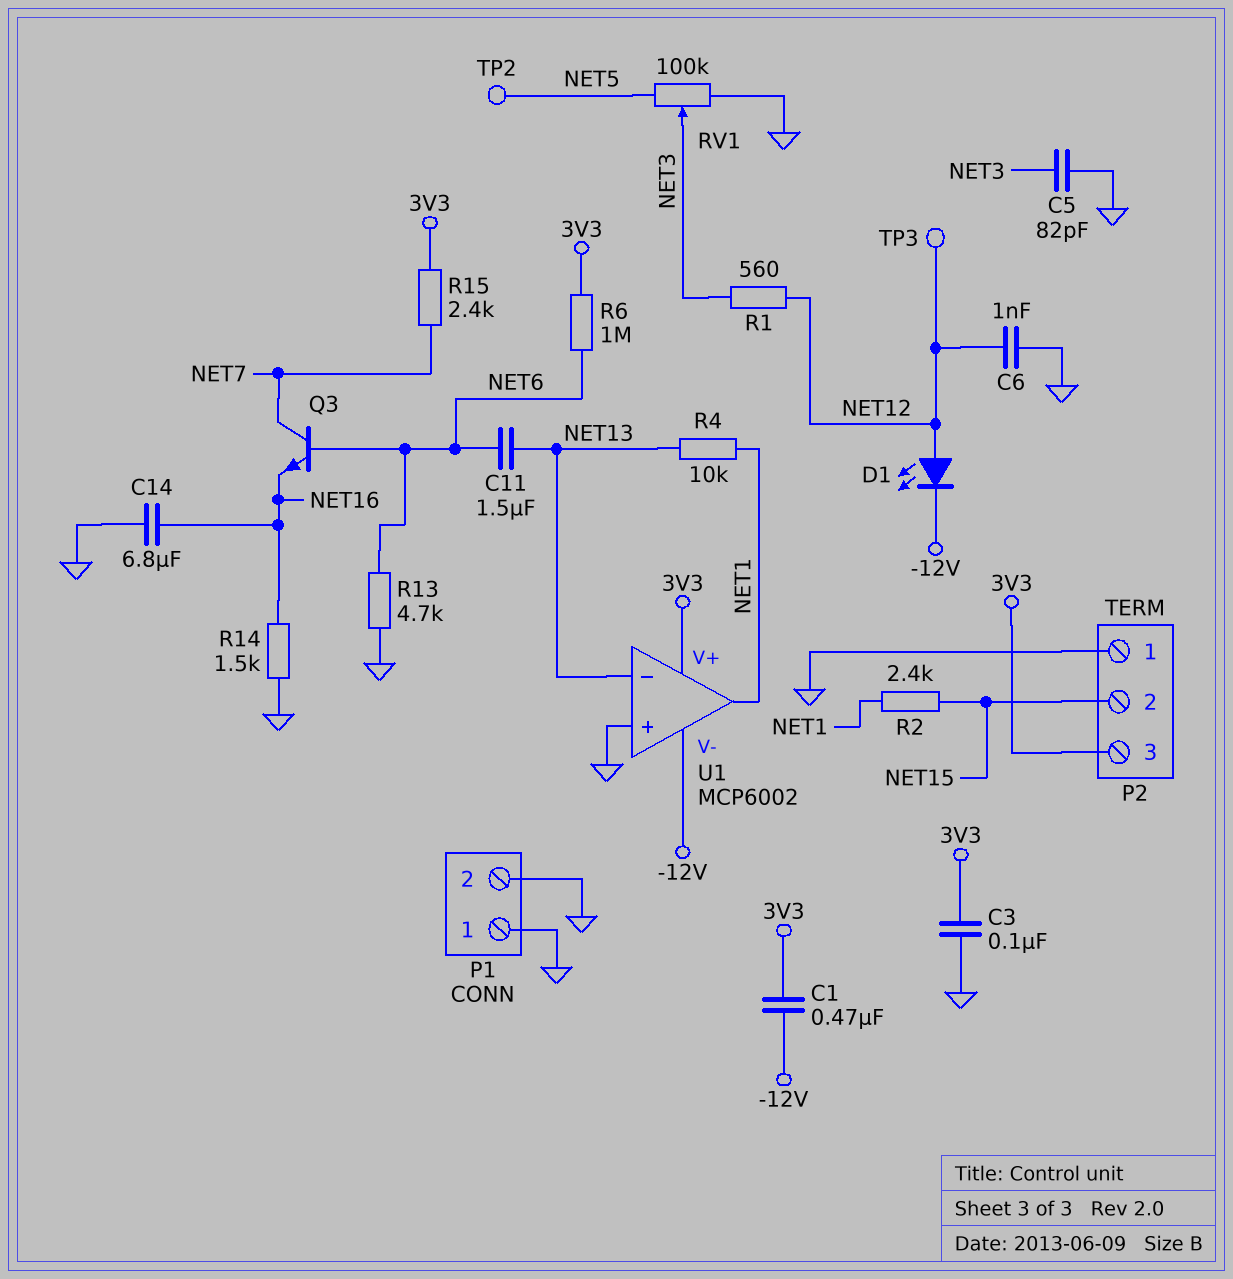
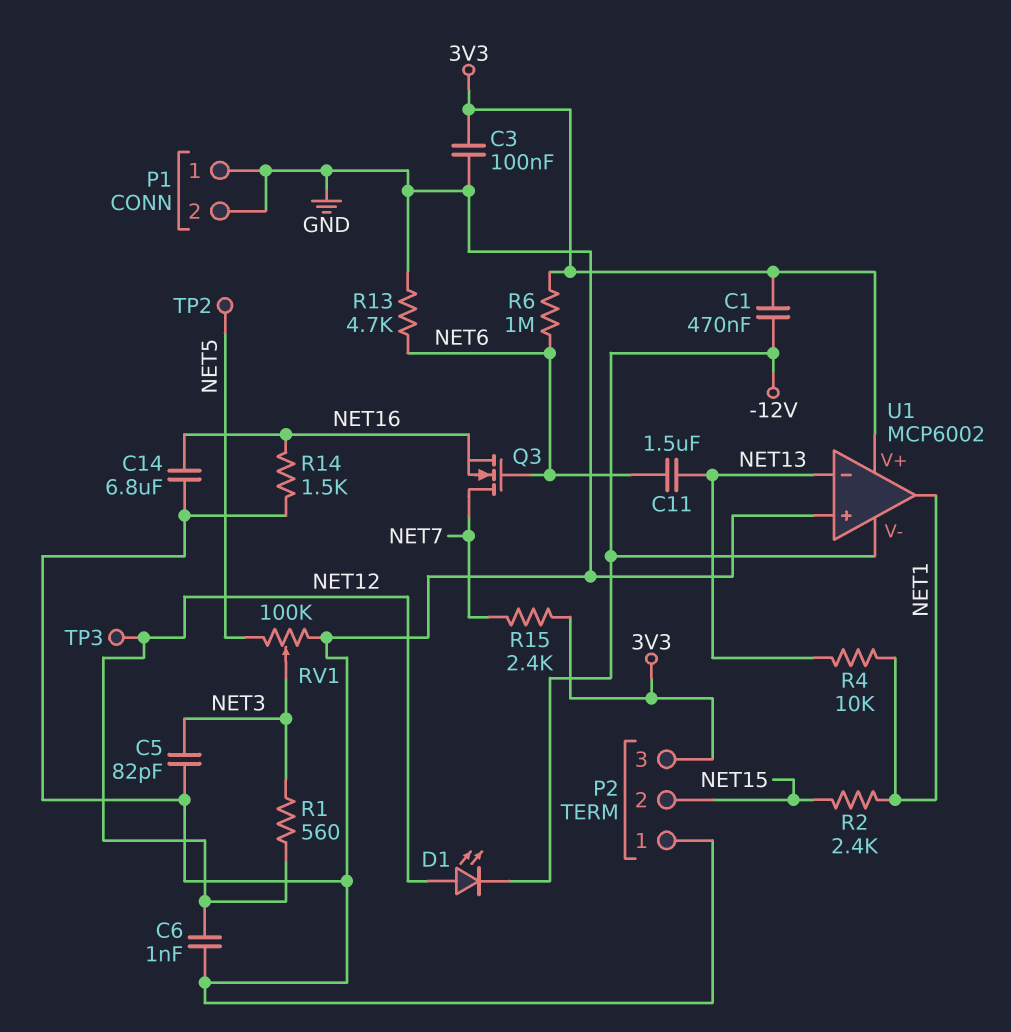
Q3: NPN (B NET6, C NET7, E NET16) -> NMOS (G NET6, D NET7, S NET16)

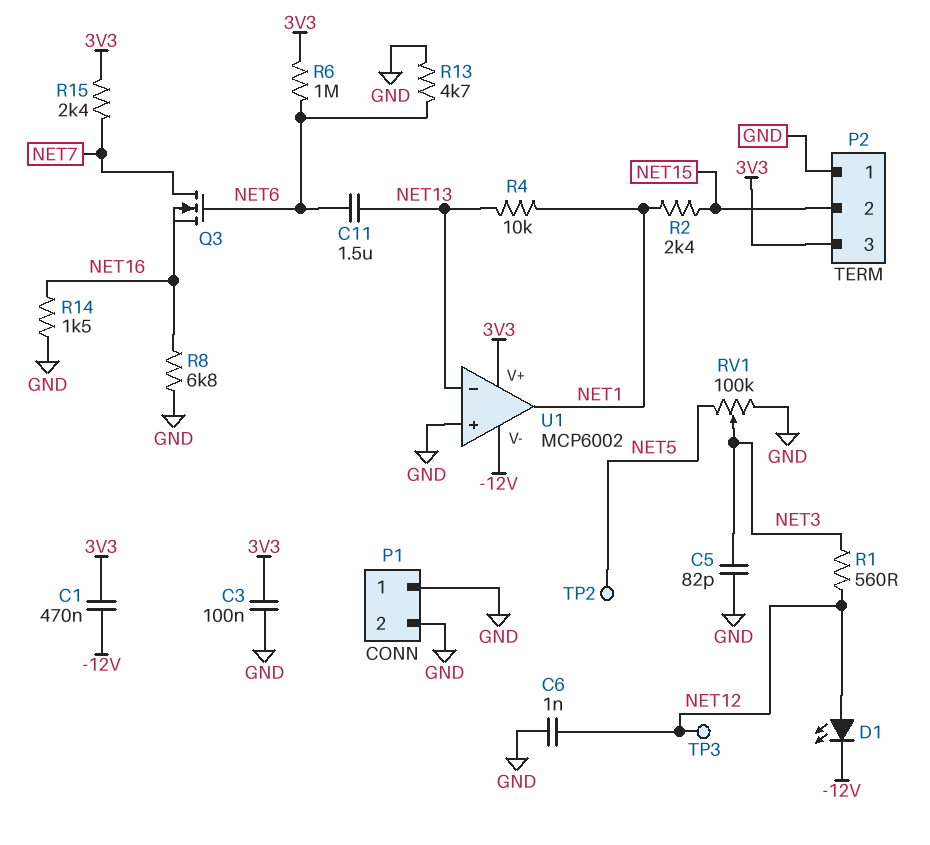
C14: 6.8uF (GND, NET16) -> none
R8: none -> 6.8k (GND, NET16)

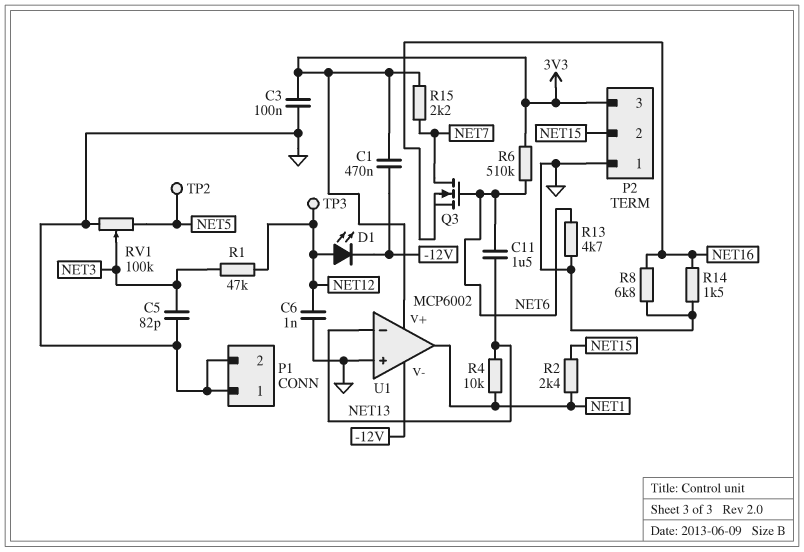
R1: 560 (NET3, NET12) -> 47k (NET3, NET12)
R6: 1M (3V3, NET6) -> 510k (3V3, NET6)
R15: 2.4k (3V3, NET7) -> 2.2k (3V3, NET7)

